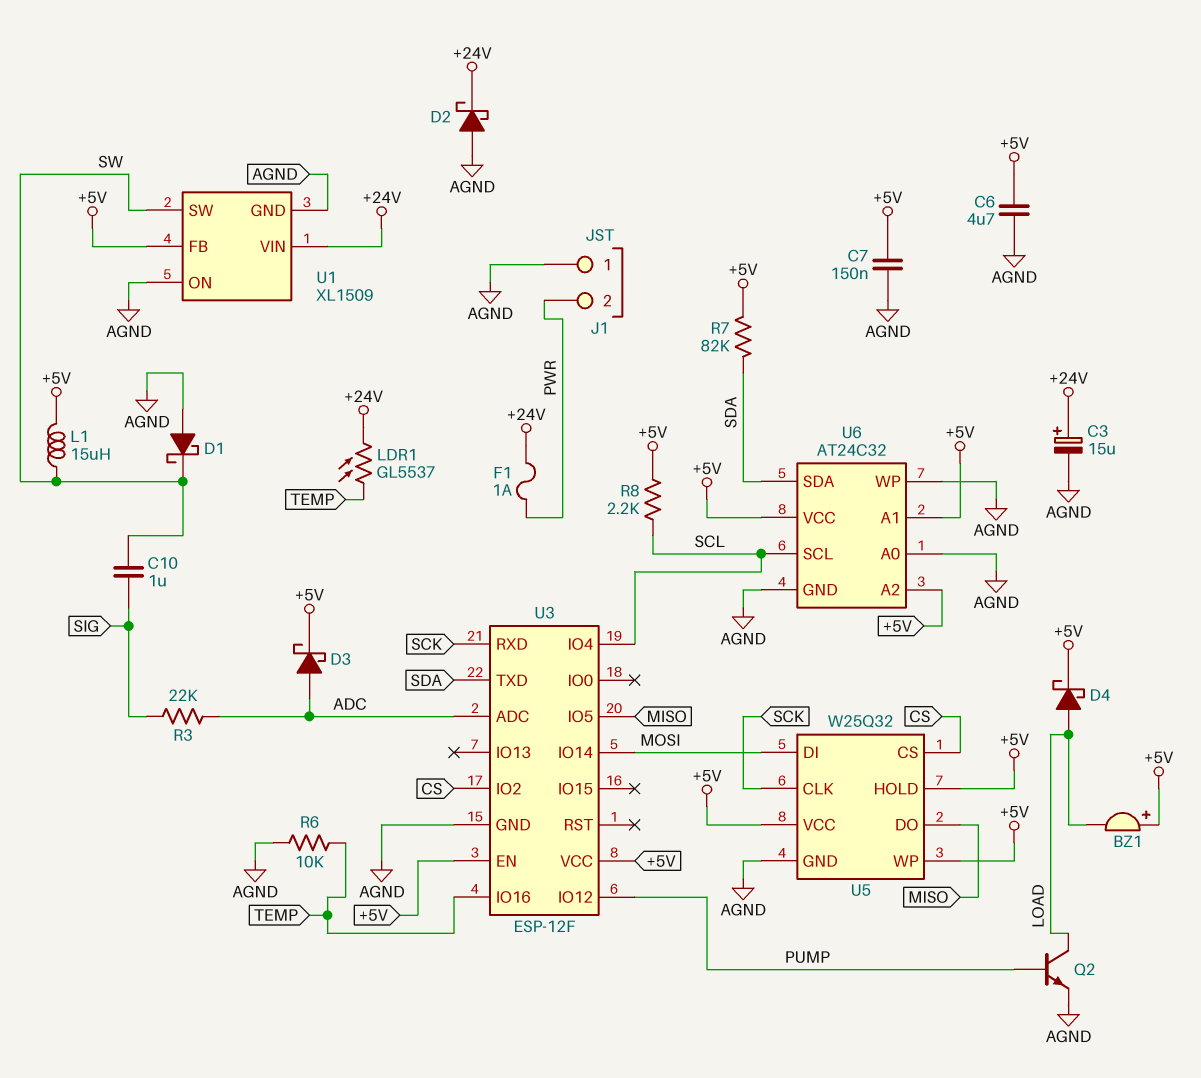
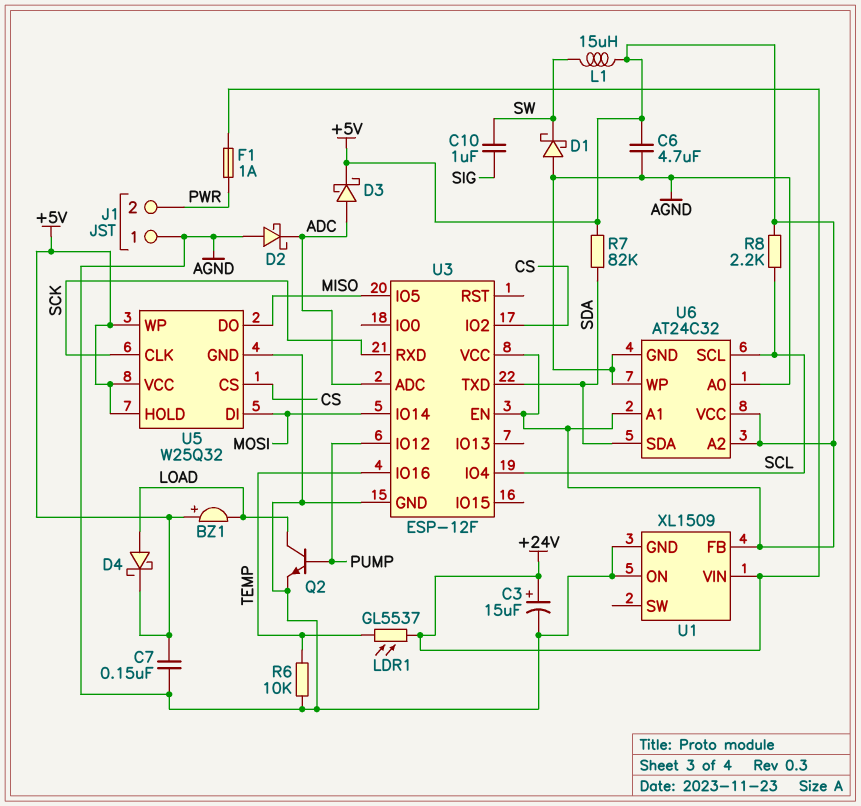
D2: schottky (A AGND, K +24V) -> schottky (A AGND, K ADC)
R3: 22k (ADC, SIG) -> none
U1 pin SW: SW -> none

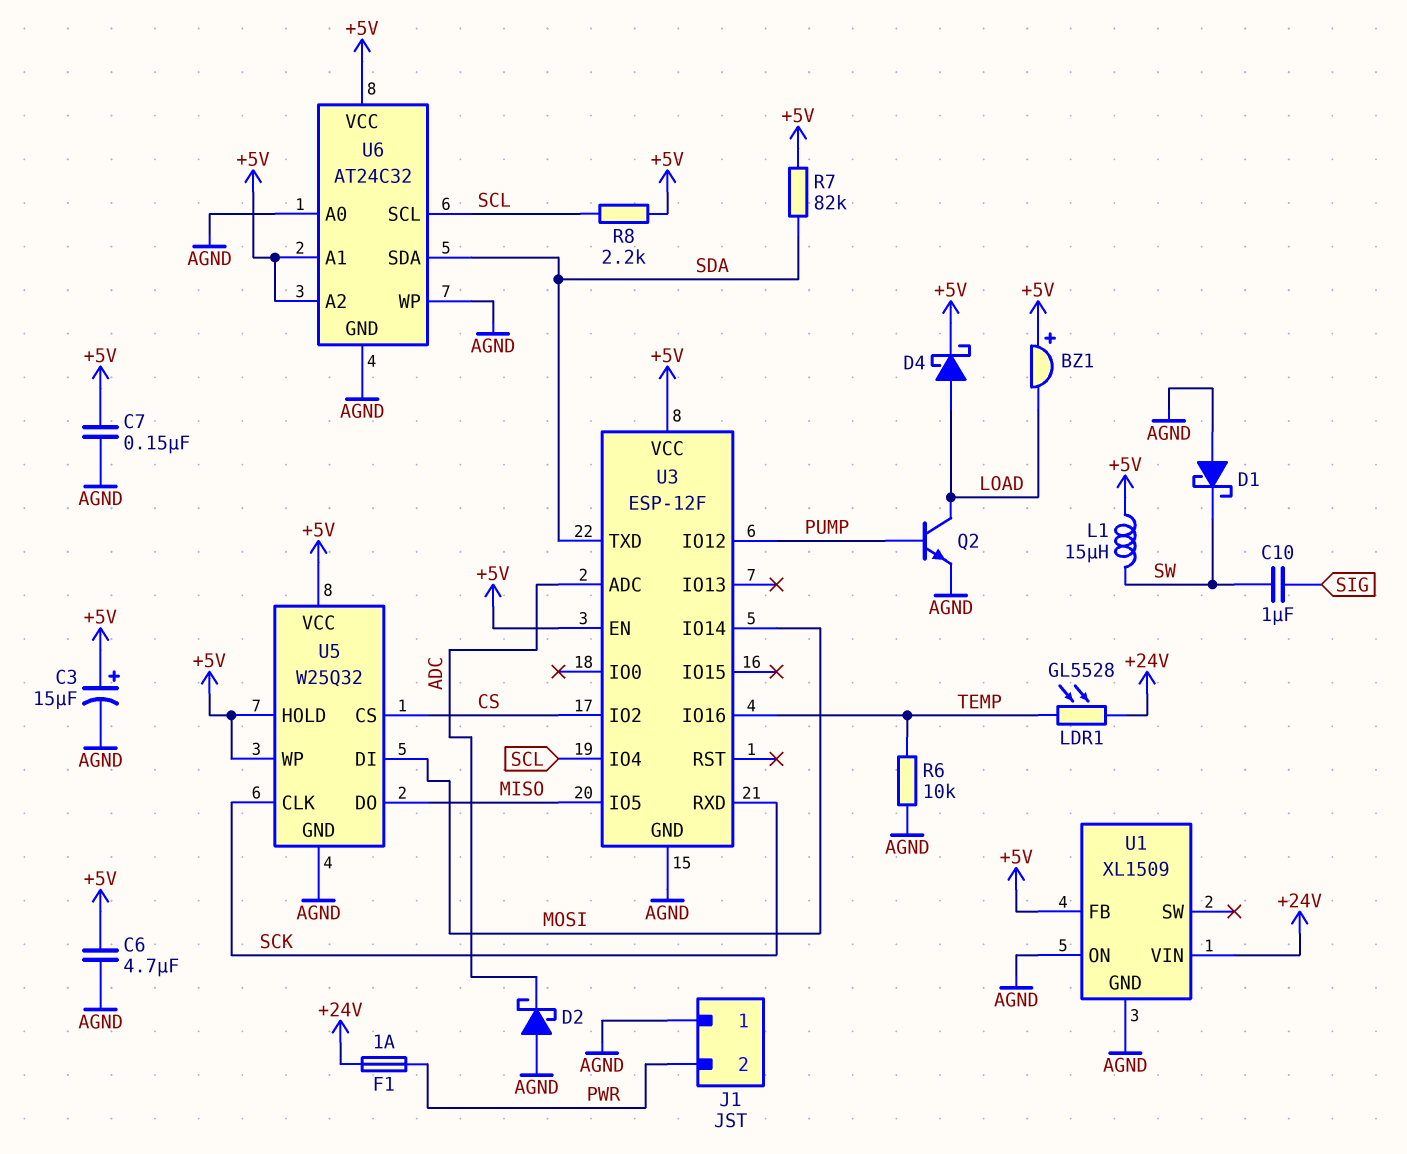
C3: 15uF (plus +24V, minus AGND) -> 15uF (plus +5V, minus AGND)
D3: schottky (A ADC, K +5V) -> none
LDR1: GL5537 (+24V, TEMP) -> GL5528 (+24V, TEMP)

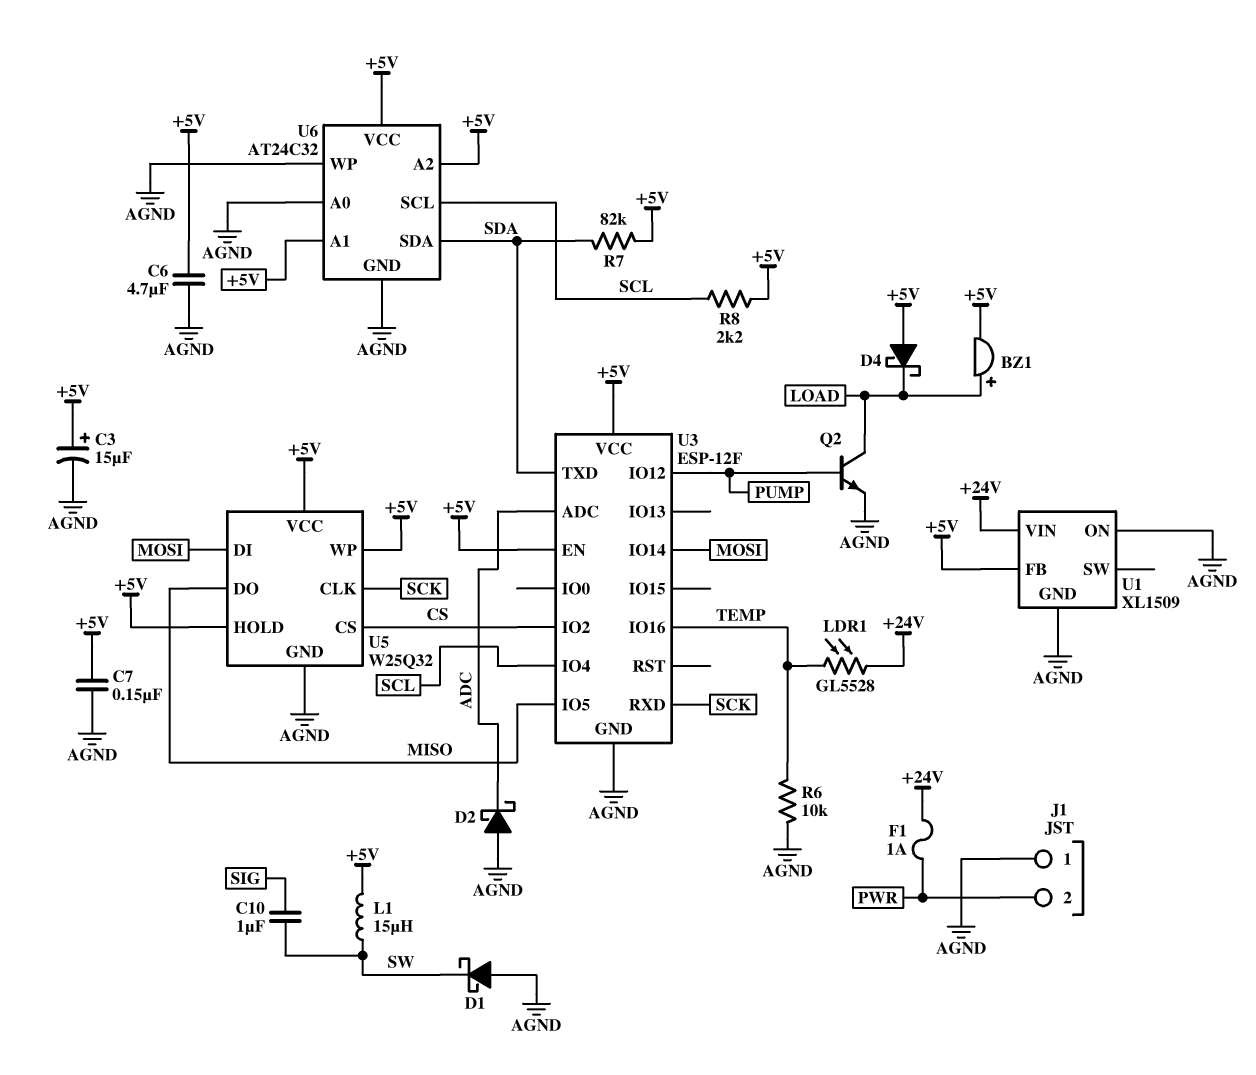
BZ1: buzzer (plus +5V, minus LOAD) -> buzzer (plus LOAD, minus +5V)
D4: schottky (A LOAD, K +5V) -> schottky (A +5V, K LOAD)

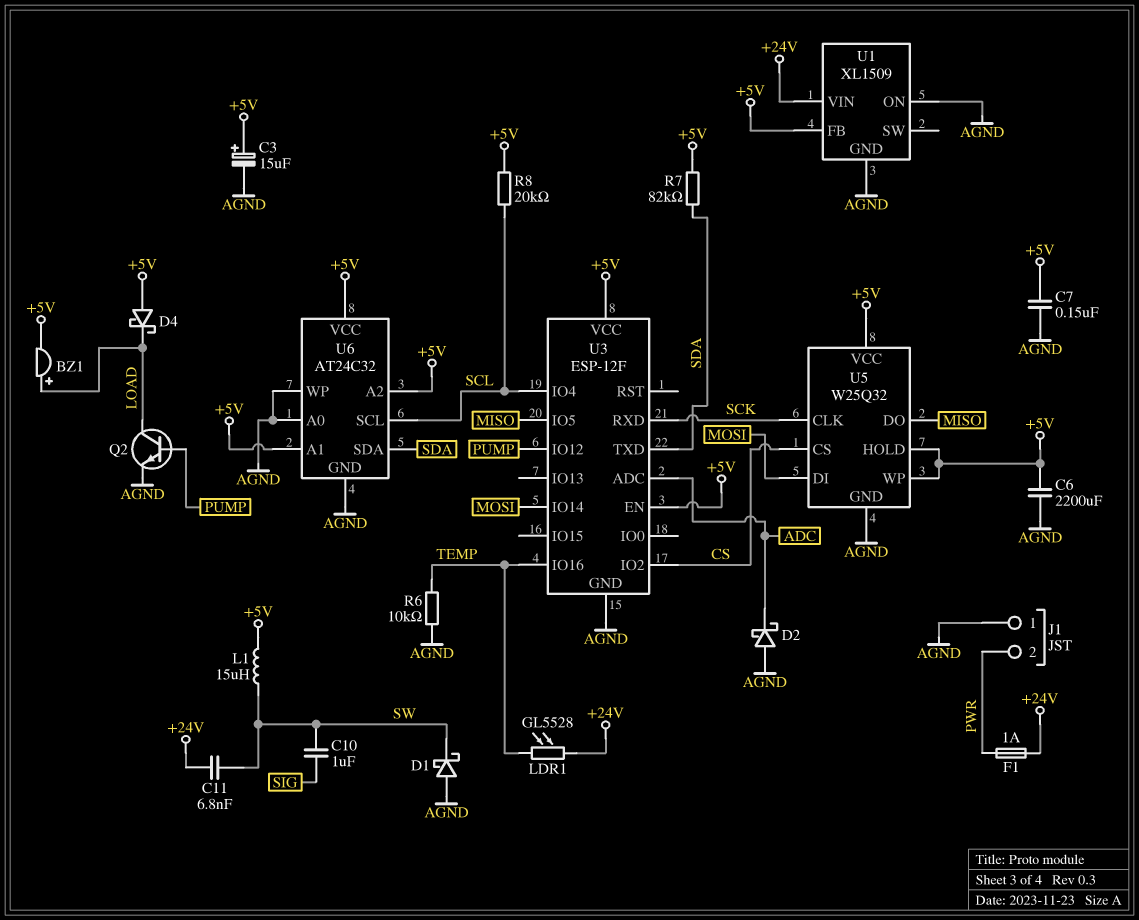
C6: 4.7uF (+5V, AGND) -> 2200uF (+5V, AGND)
C11: none -> 6.8nF (+24V, SW)
R8: 2.2k (+5V, SCL) -> 20k (+5V, SCL)

